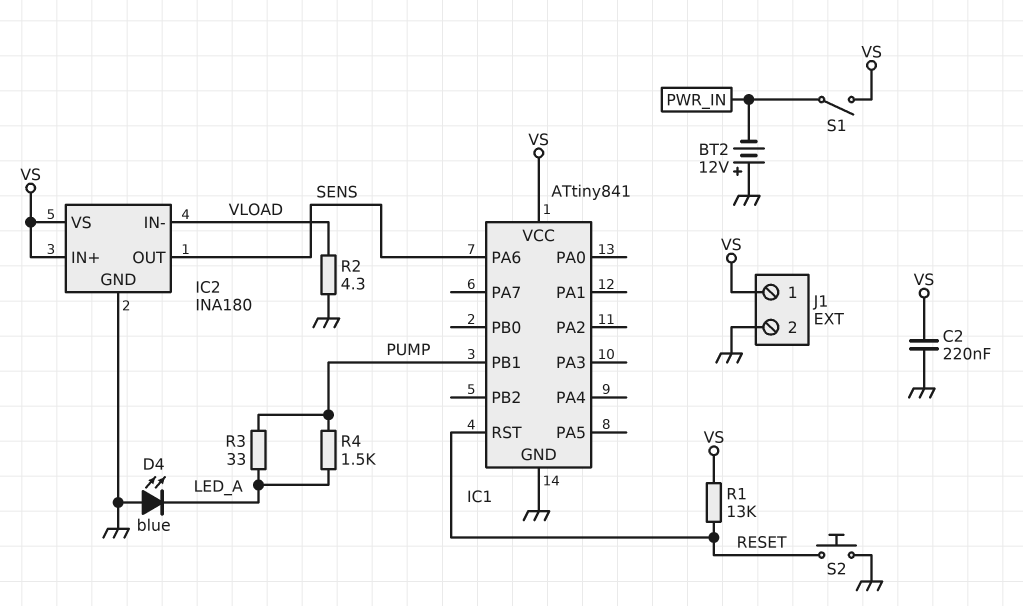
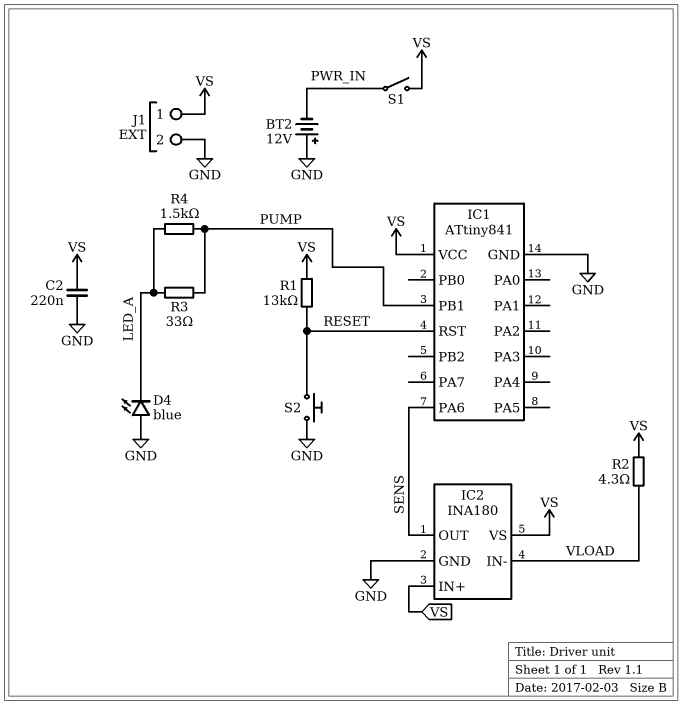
R2: 4.3 (GND, VLOAD) -> 4.3 (VLOAD, VS)

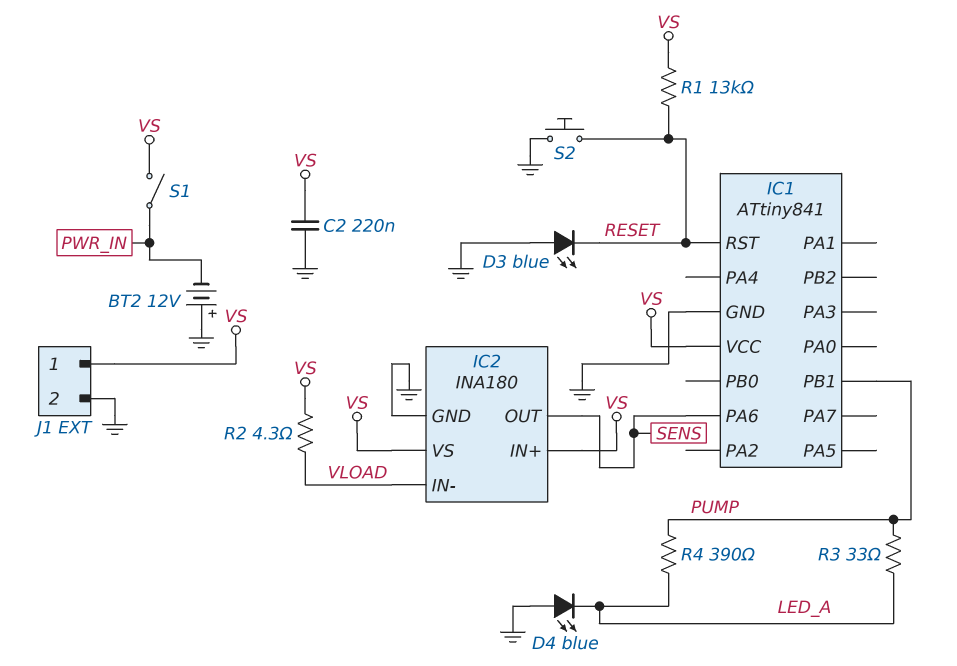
D3: none -> LED blue (A GND, K RESET)
R4: 1.5k (LED_A, PUMP) -> 390 (LED_A, PUMP)

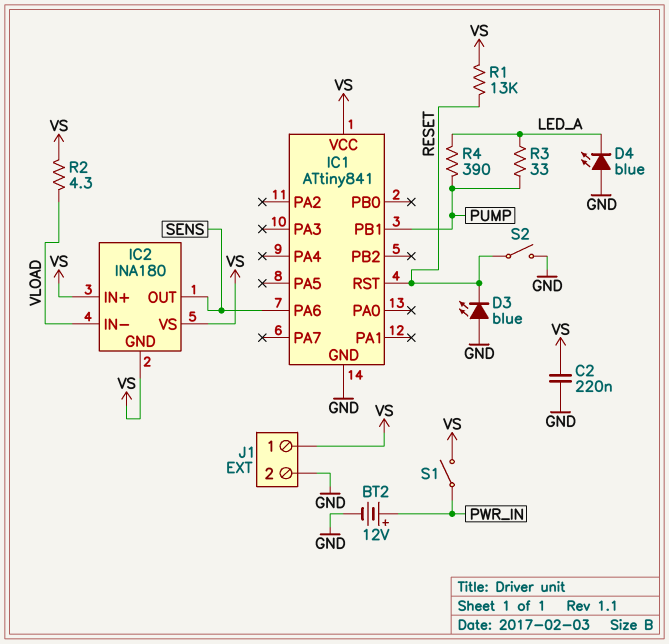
BT2: 12V (plus GND, minus PWR_IN) -> 12V (plus PWR_IN, minus GND)
IC2 pin GND: GND -> VS
S2: button (GND, RESET) -> switch (GND, RESET)

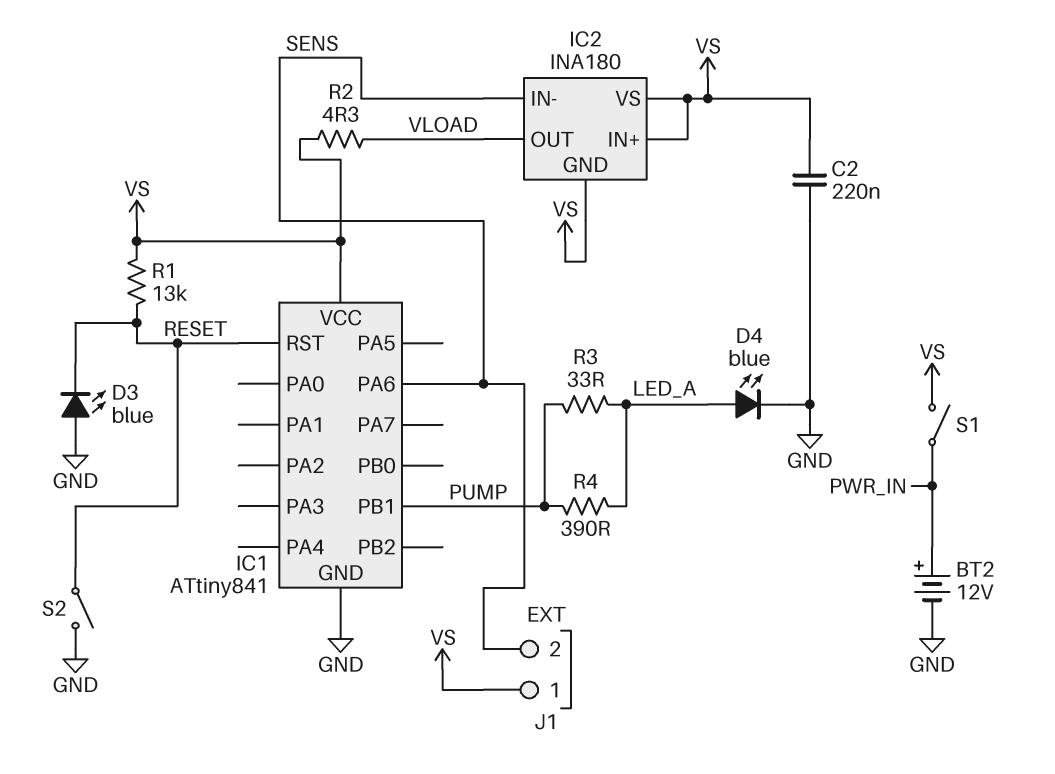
D4: LED blue (A GND, K LED_A) -> LED blue (A LED_A, K GND)
IC2 pin IN-: VLOAD -> SENS
IC2 pin OUT: SENS -> VLOAD
J1 pin 2: GND -> SENS

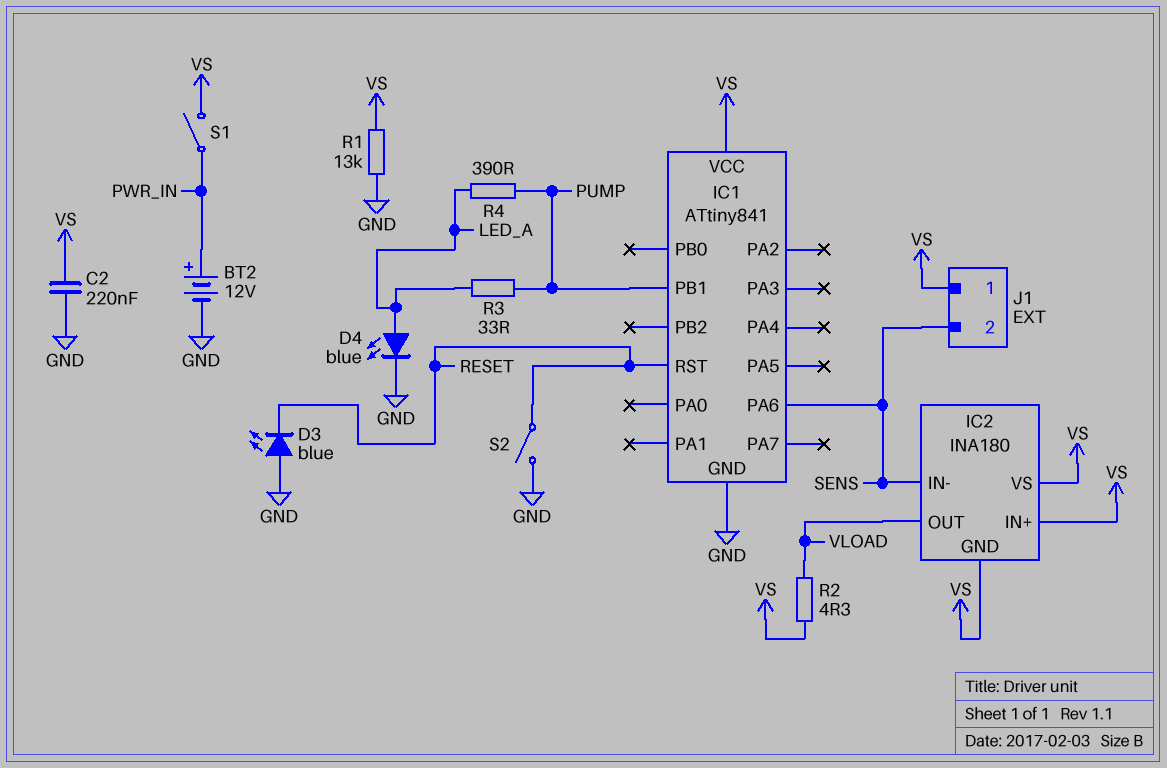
R1: 13k (RESET, VS) -> 13k (GND, VS)

